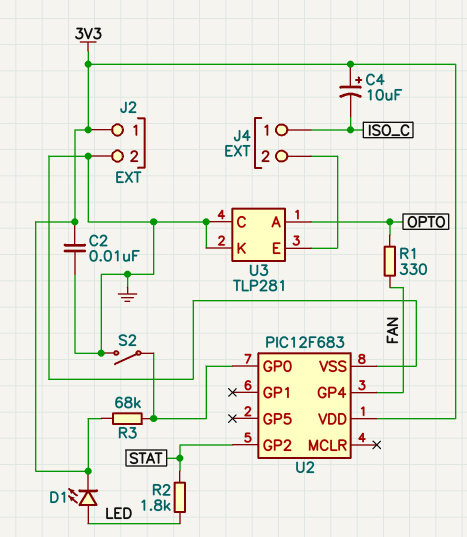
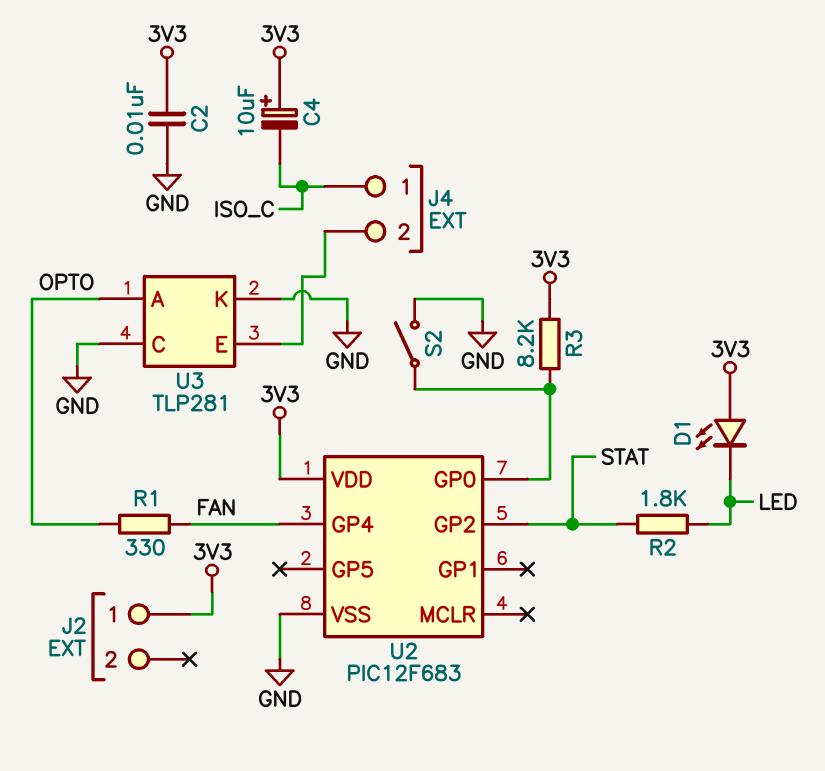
D1: LED (A LED, K 3V3) -> LED (A 3V3, K LED)
J2 pin 2: GND -> none
R3: 68k (3V3, U2/GP0) -> 8.2k (3V3, U2/GP0)

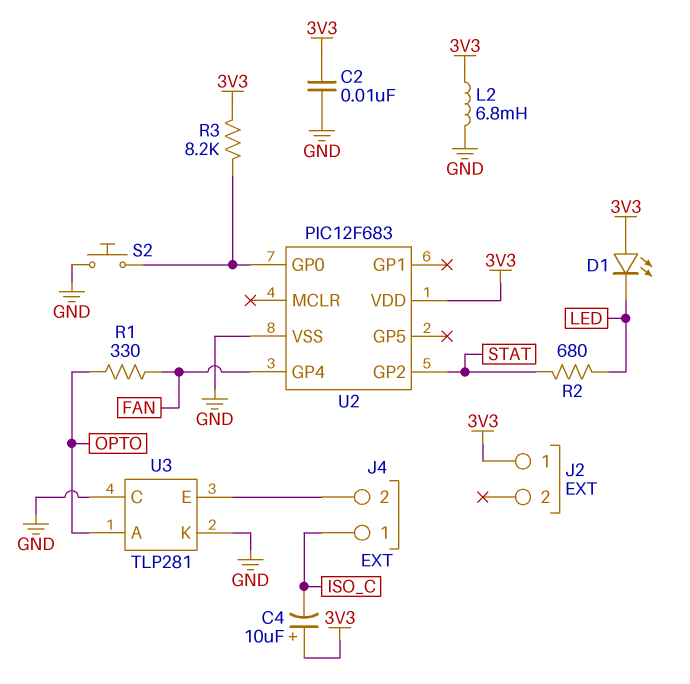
L2: none -> 6.8mH (3V3, GND)
R2: 1.8k (LED, STAT) -> 680 (LED, STAT)
S2: switch (GND, U2/GP0) -> button (GND, U2/GP0)

